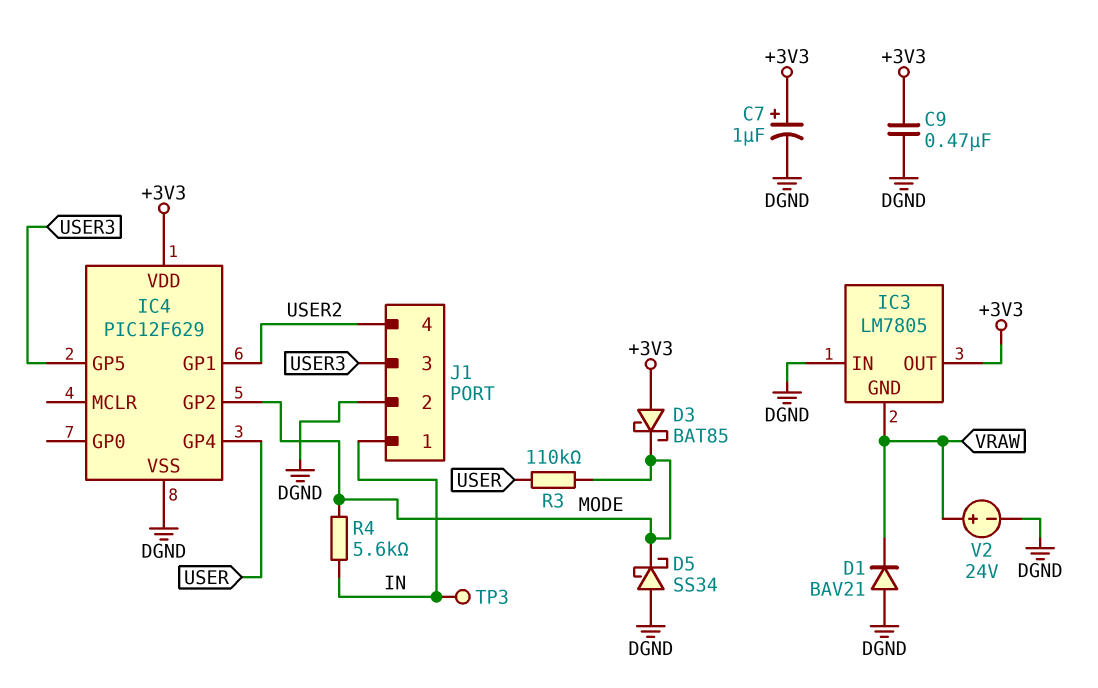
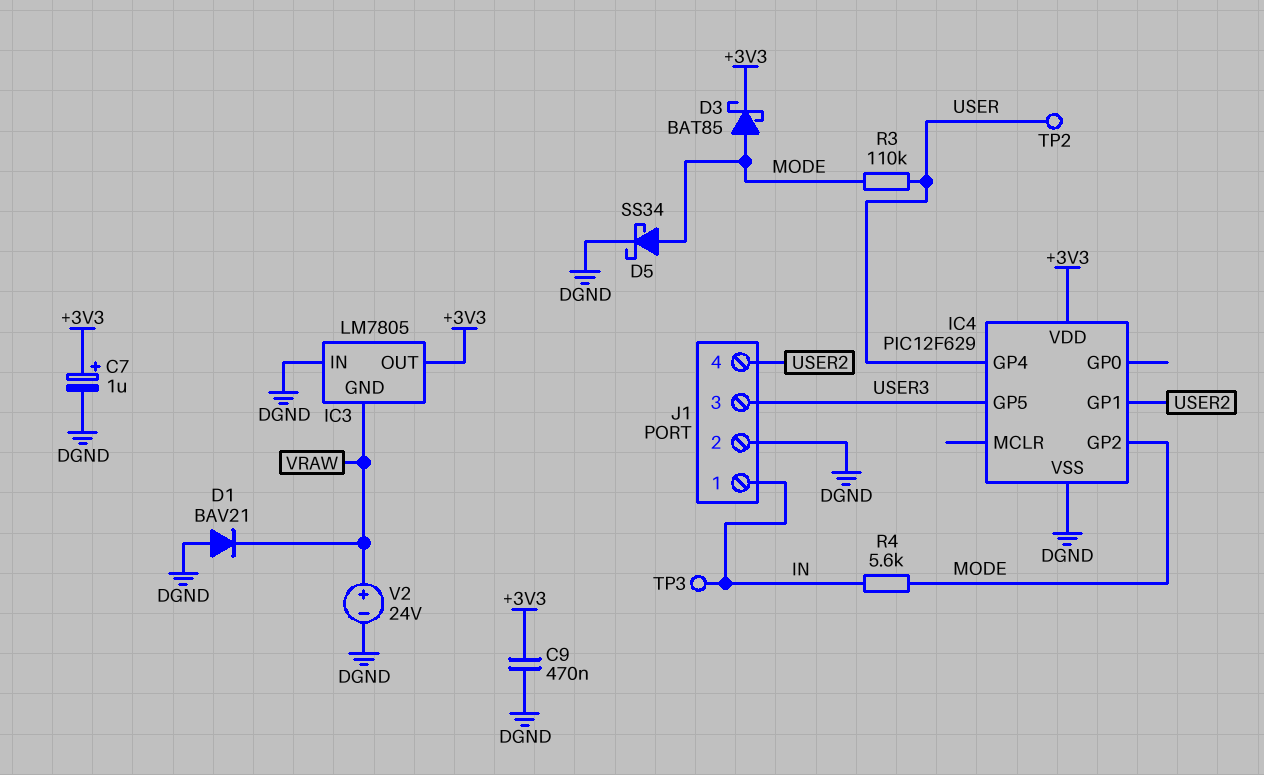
D3: schottky BAT85 (A +3V3, K MODE) -> schottky BAT85 (A MODE, K +3V3)
D5: schottky SS34 (A DGND, K MODE) -> schottky SS34 (A MODE, K DGND)
TP2: none -> test point (USER)

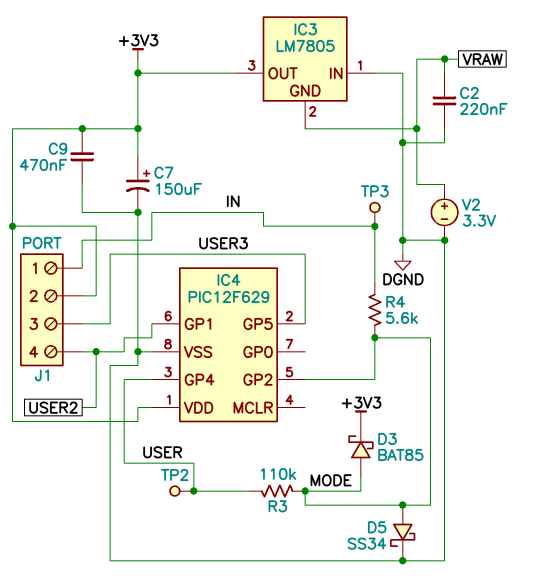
C2: none -> 220nF (DGND, VRAW)
C7: 1uF (plus +3V3, minus DGND) -> 150uF (plus +3V3, minus DGND)
D1: diode BAV21 (A DGND, K VRAW) -> none
J1 pin 2: DGND -> +3V3
V2: 24V (plus VRAW, minus DGND) -> 3.3V (plus VRAW, minus DGND)

